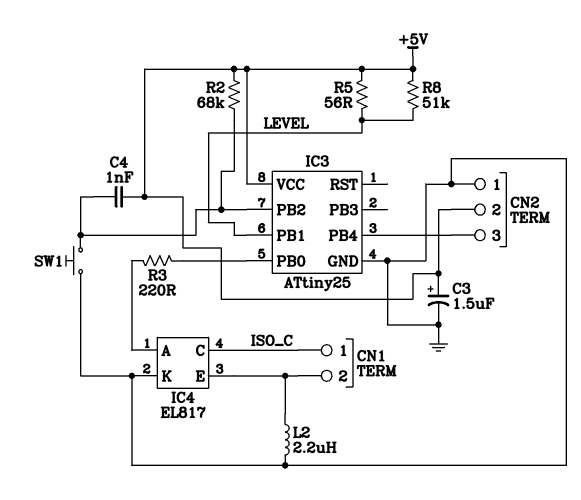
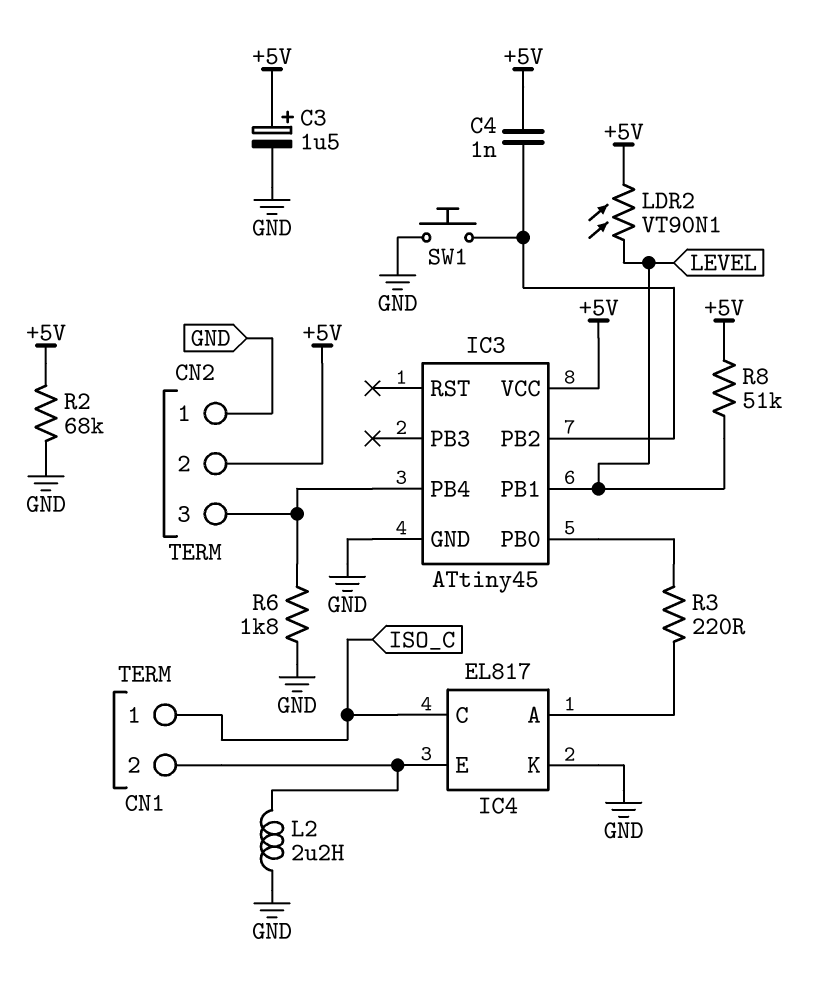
IC3: ATtiny25 -> ATtiny45
LDR2: none -> VT90N1 (+5V, LEVEL)
R2: 68k (+5V, IC3/PB2) -> 68k (+5V, GND)
R5: 56 (+5V, LEVEL) -> none
R6: none -> 1.8k (CN2/3, GND)

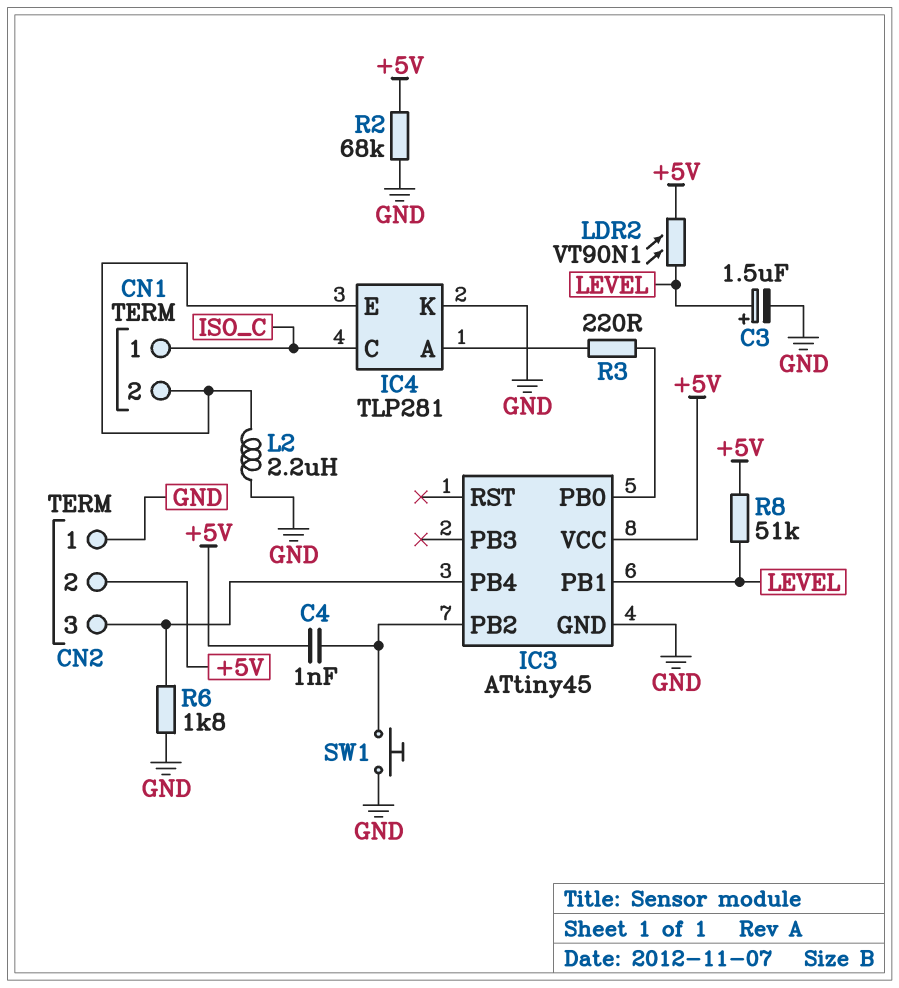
C3: 1.5uF (plus +5V, minus GND) -> 1.5uF (plus LEVEL, minus GND)
IC4: EL817 -> TLP281

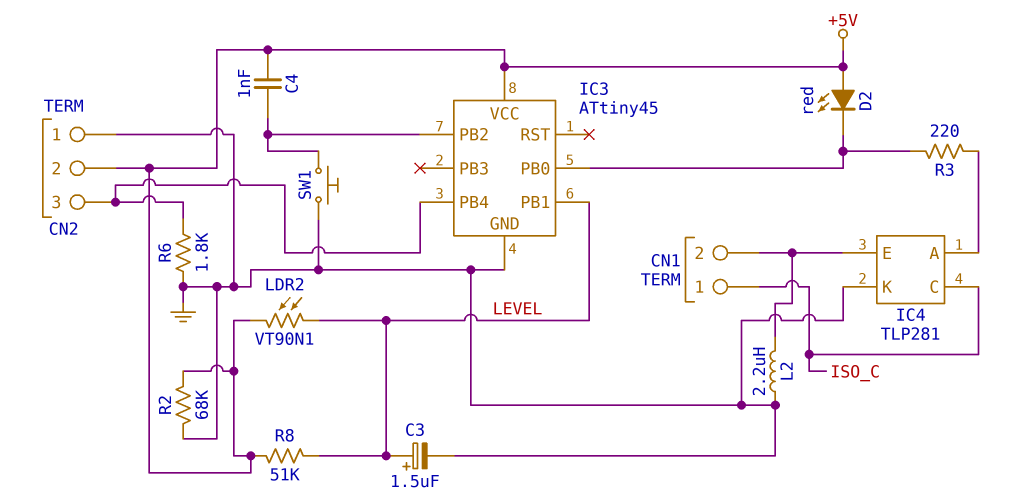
D2: none -> LED red (A +5V, K IC3/PB0)

